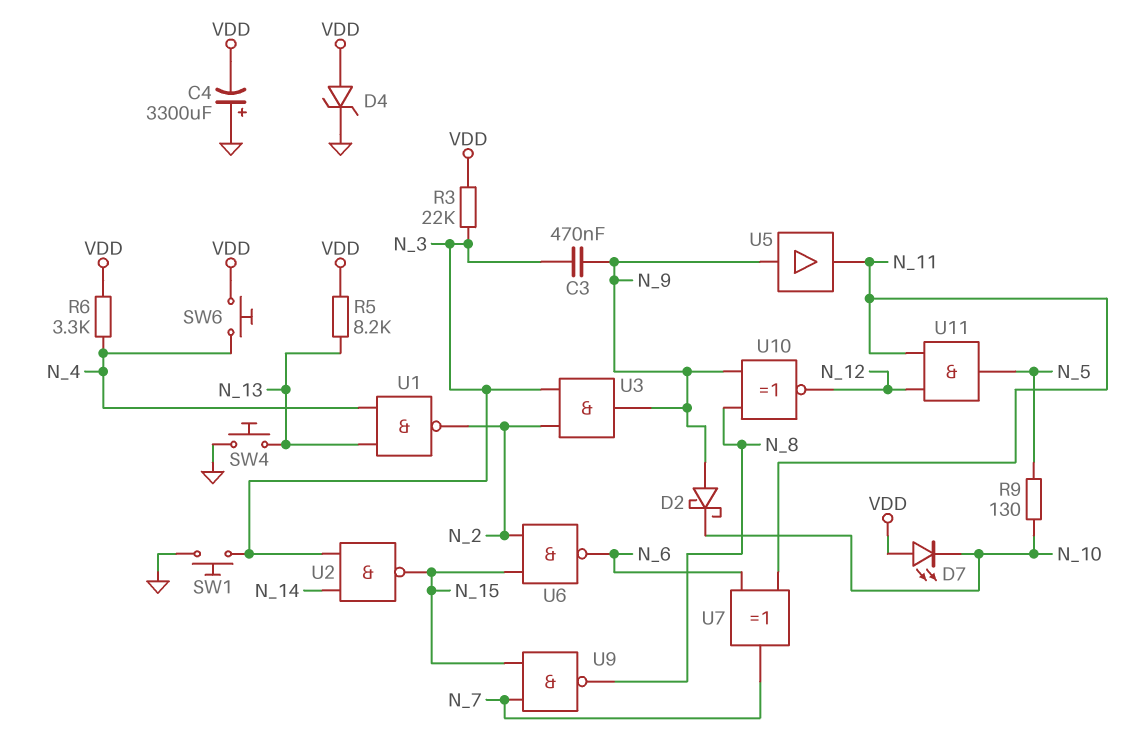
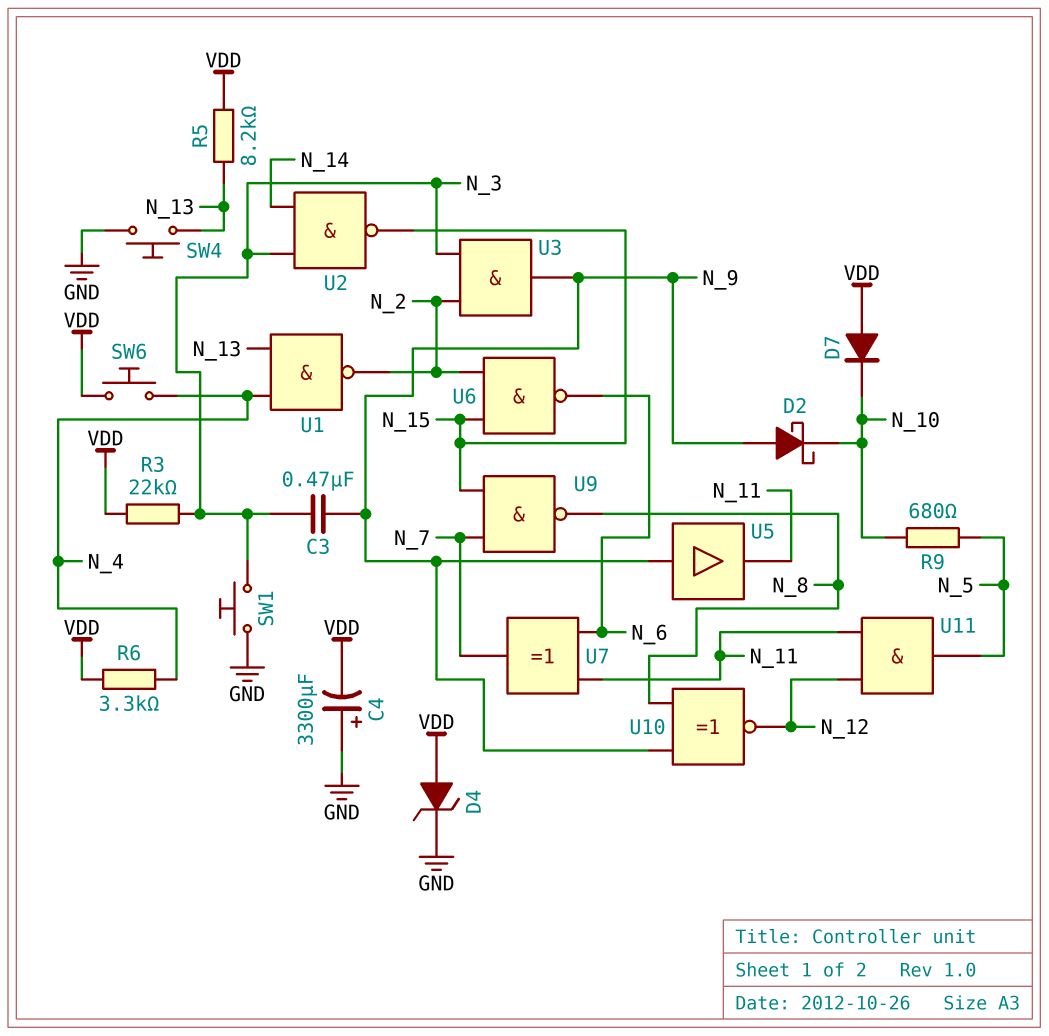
D7: LED (A VDD, K N_10) -> diode (A VDD, K N_10)
R9: 130 (N_5, N_10) -> 680 (N_5, N_10)

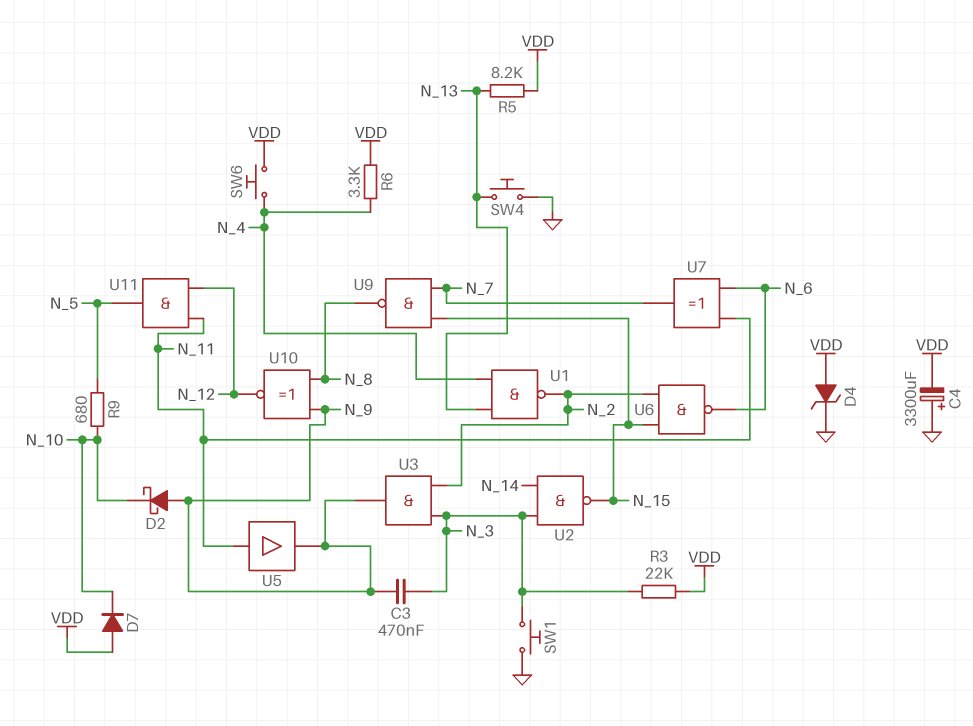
U5: buffer (in N_9, out N_11) -> buffer (in N_11, out N_9)

